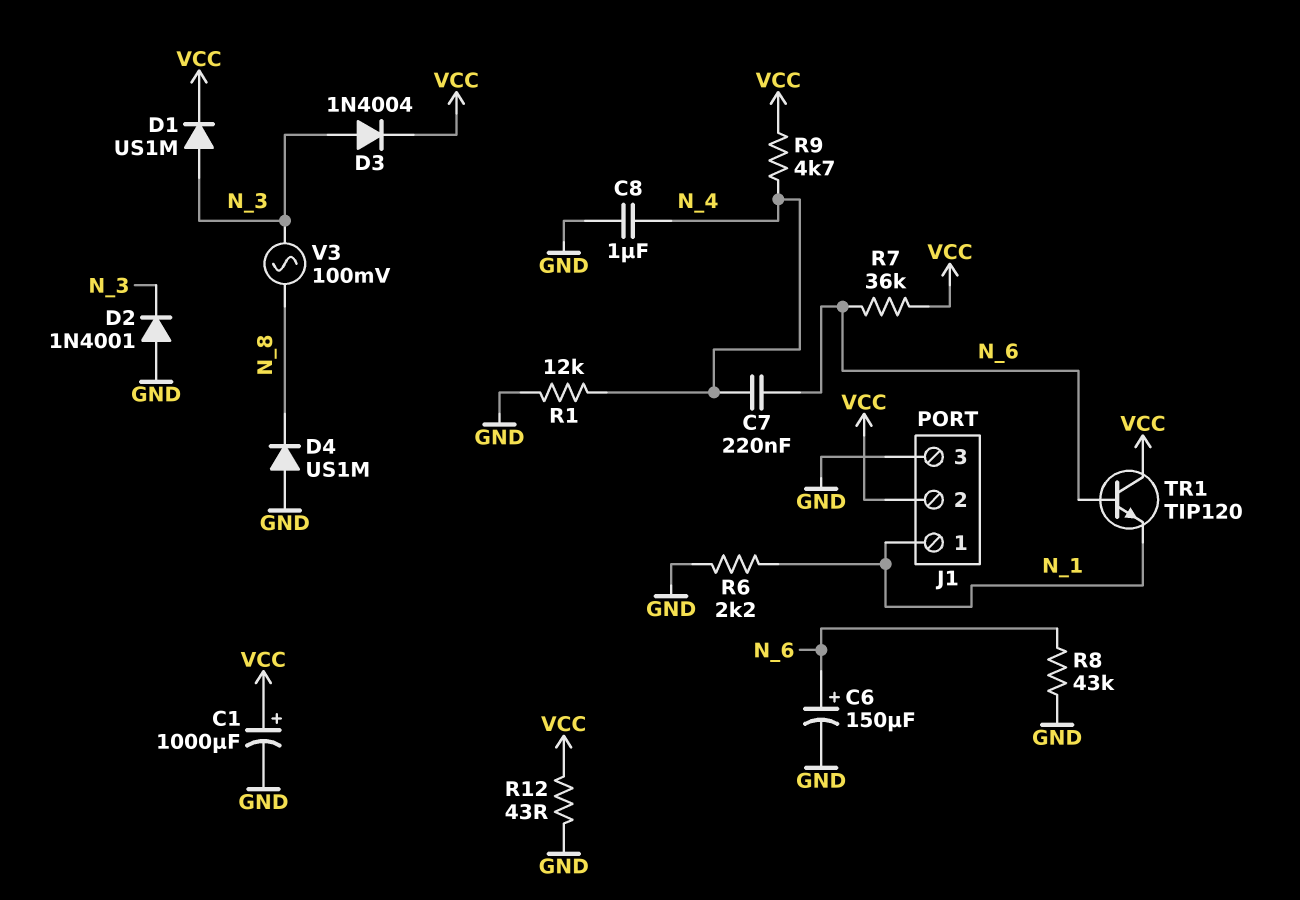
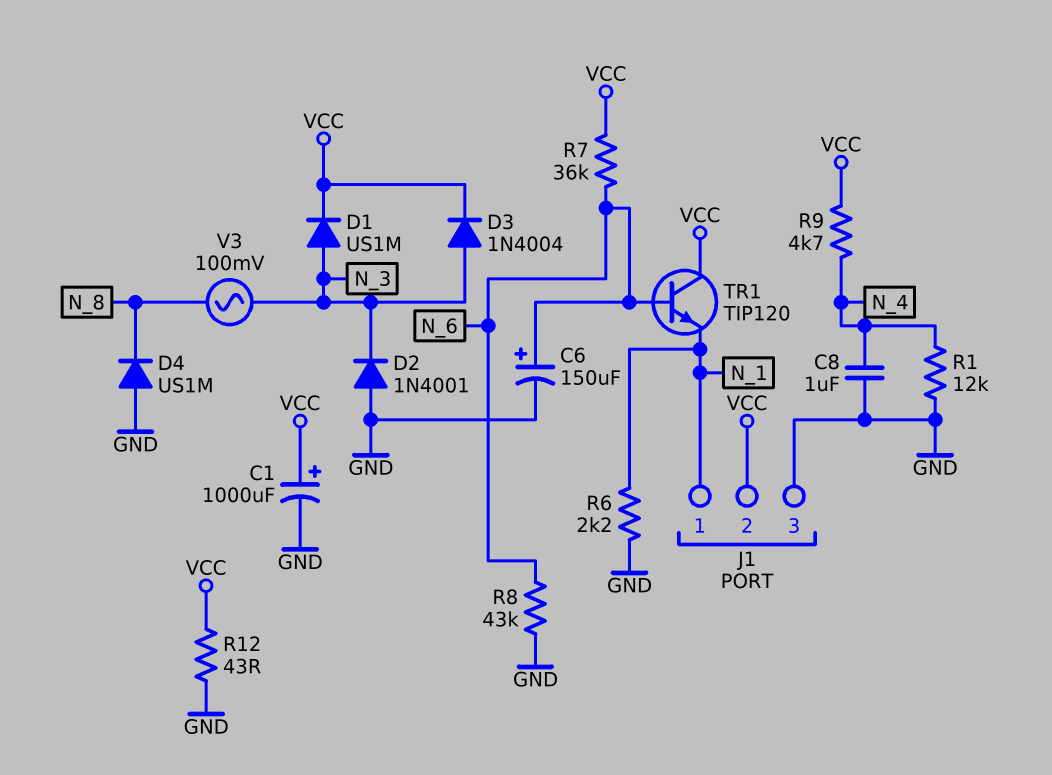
C7: 220nF (N_4, N_6) -> none

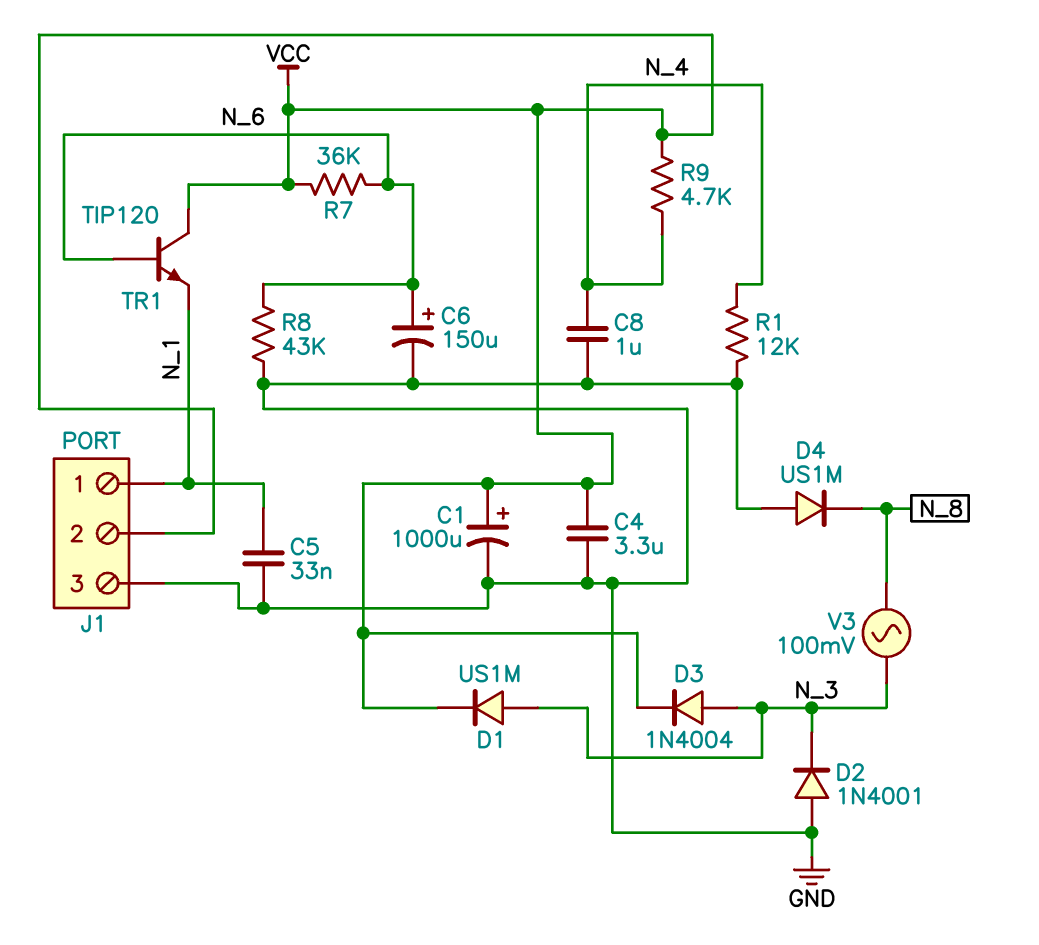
C4: none -> 3.3uF (GND, VCC)
C5: none -> 33nF (GND, N_1)
R6: 2.2k (GND, N_1) -> none
R12: 43 (GND, VCC) -> none

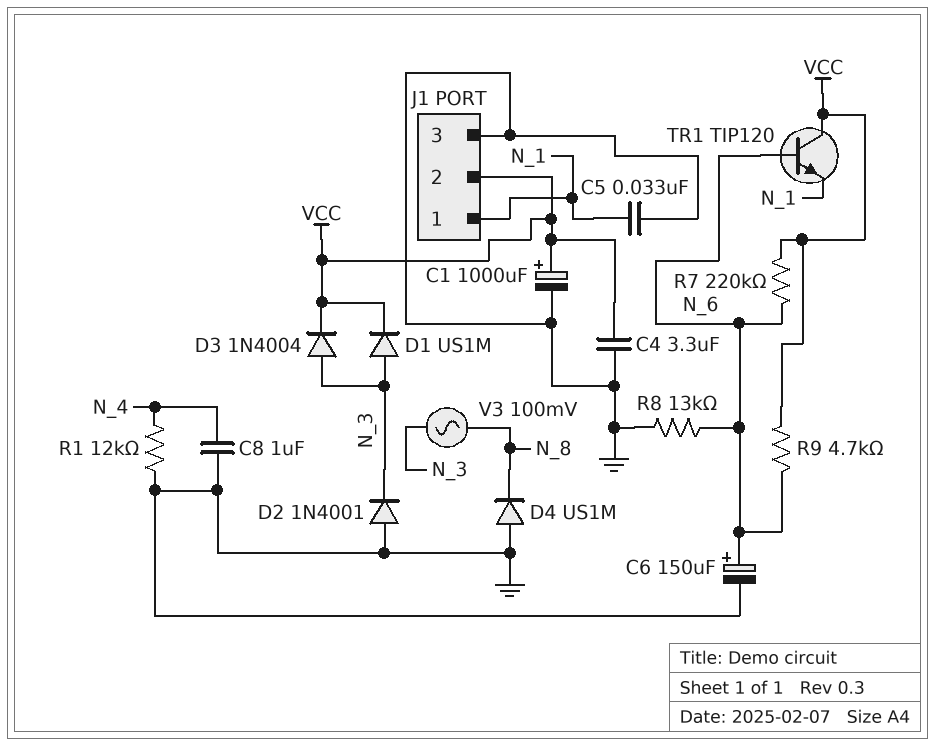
R7: 36k (N_6, VCC) -> 220k (N_6, VCC)
R8: 43k (GND, N_6) -> 13k (GND, N_6)
R9: 4.7k (N_4, VCC) -> 4.7k (N_6, VCC)

